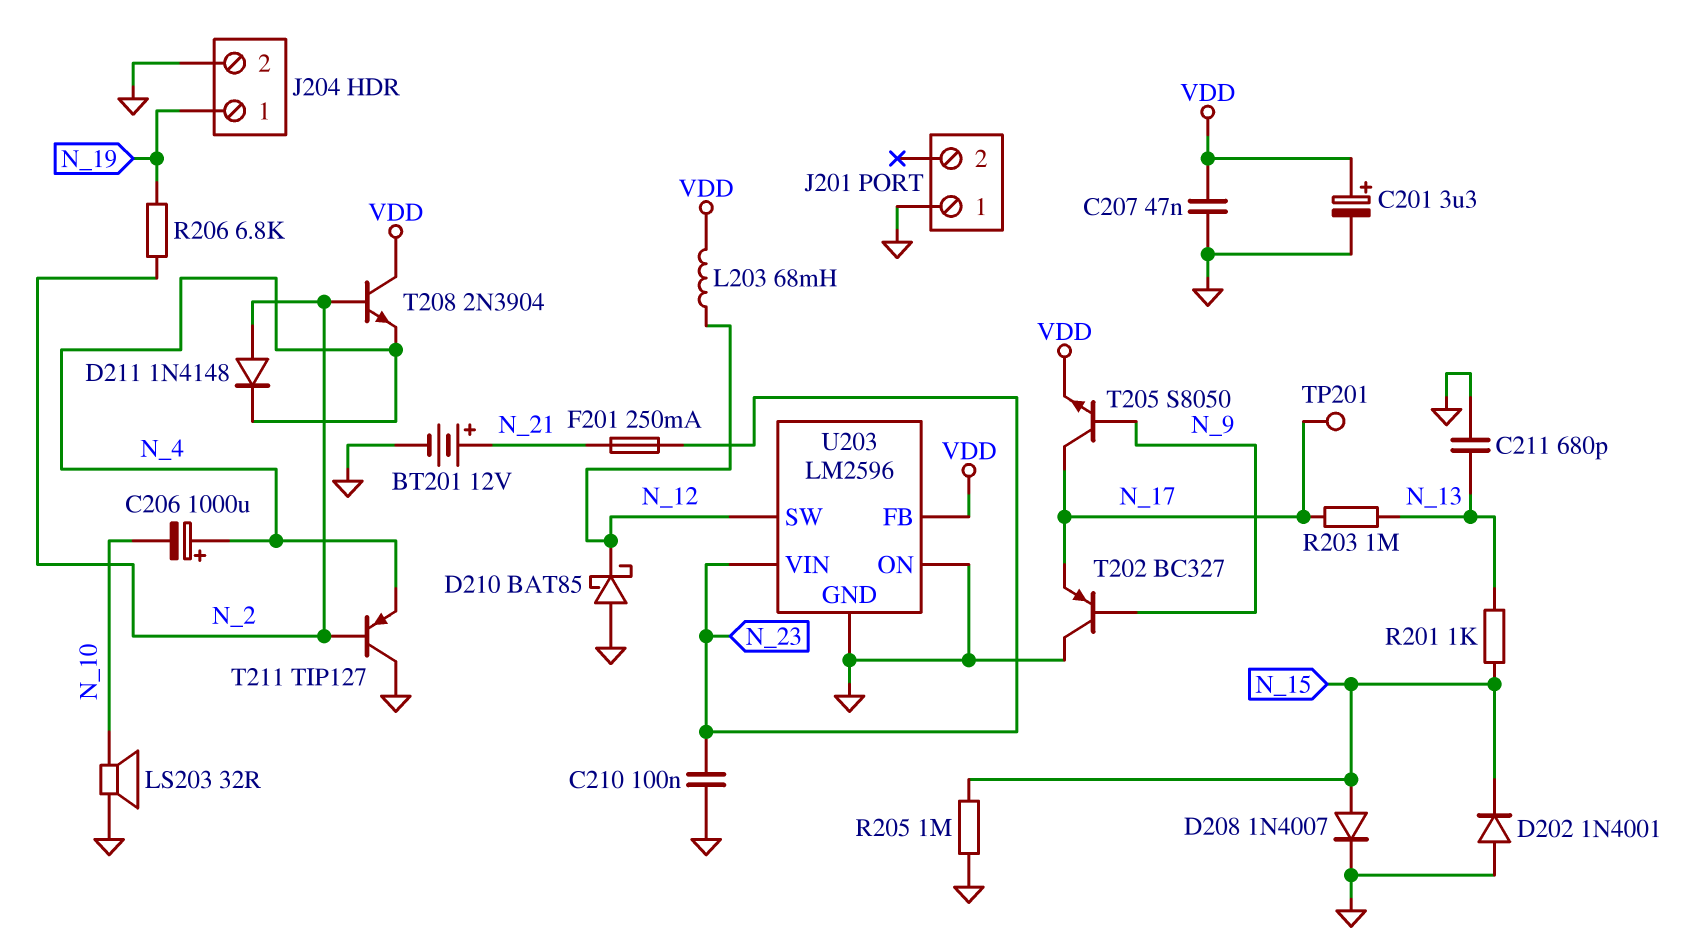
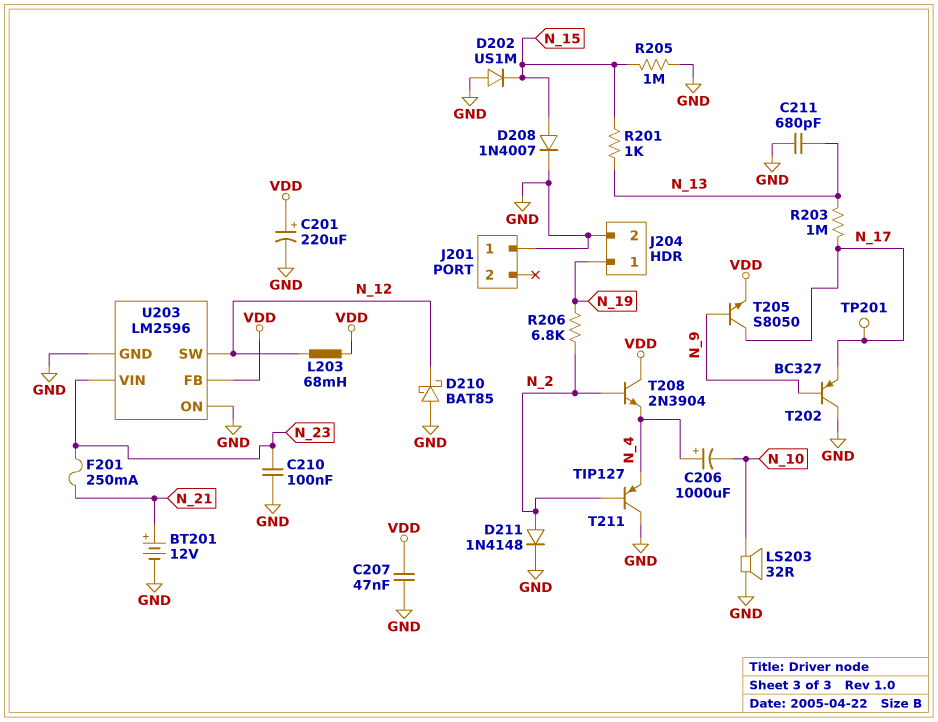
C201: 3.3uF (plus VDD, minus GND) -> 220uF (plus VDD, minus GND)
D202: diode 1N4001 (A GND, K N_15) -> diode US1M (A GND, K N_15)
D211: diode 1N4148 (A N_2, K N_4) -> diode 1N4148 (A N_2, K GND)

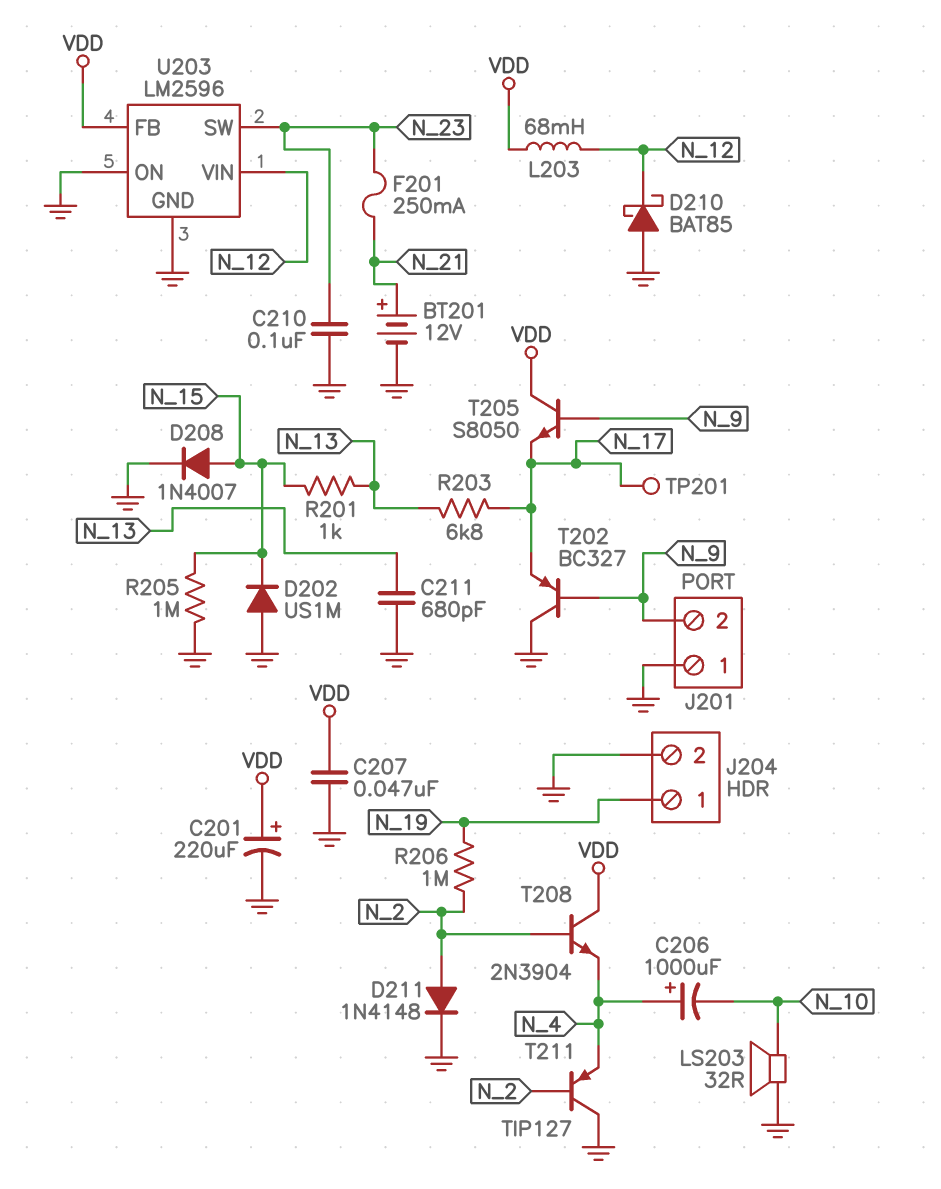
J201 pin 2: none -> N_9
R203: 1M (N_13, N_17) -> 6.8k (N_13, N_17)
R206: 6.8k (N_2, N_19) -> 1M (N_2, N_19)
T205: NPN S8050 (B N_9, C N_17, E VDD) -> NPN S8050 (B N_9, C VDD, E N_17)
U203 pin SW: N_12 -> N_23
U203 pin VIN: N_23 -> N_12

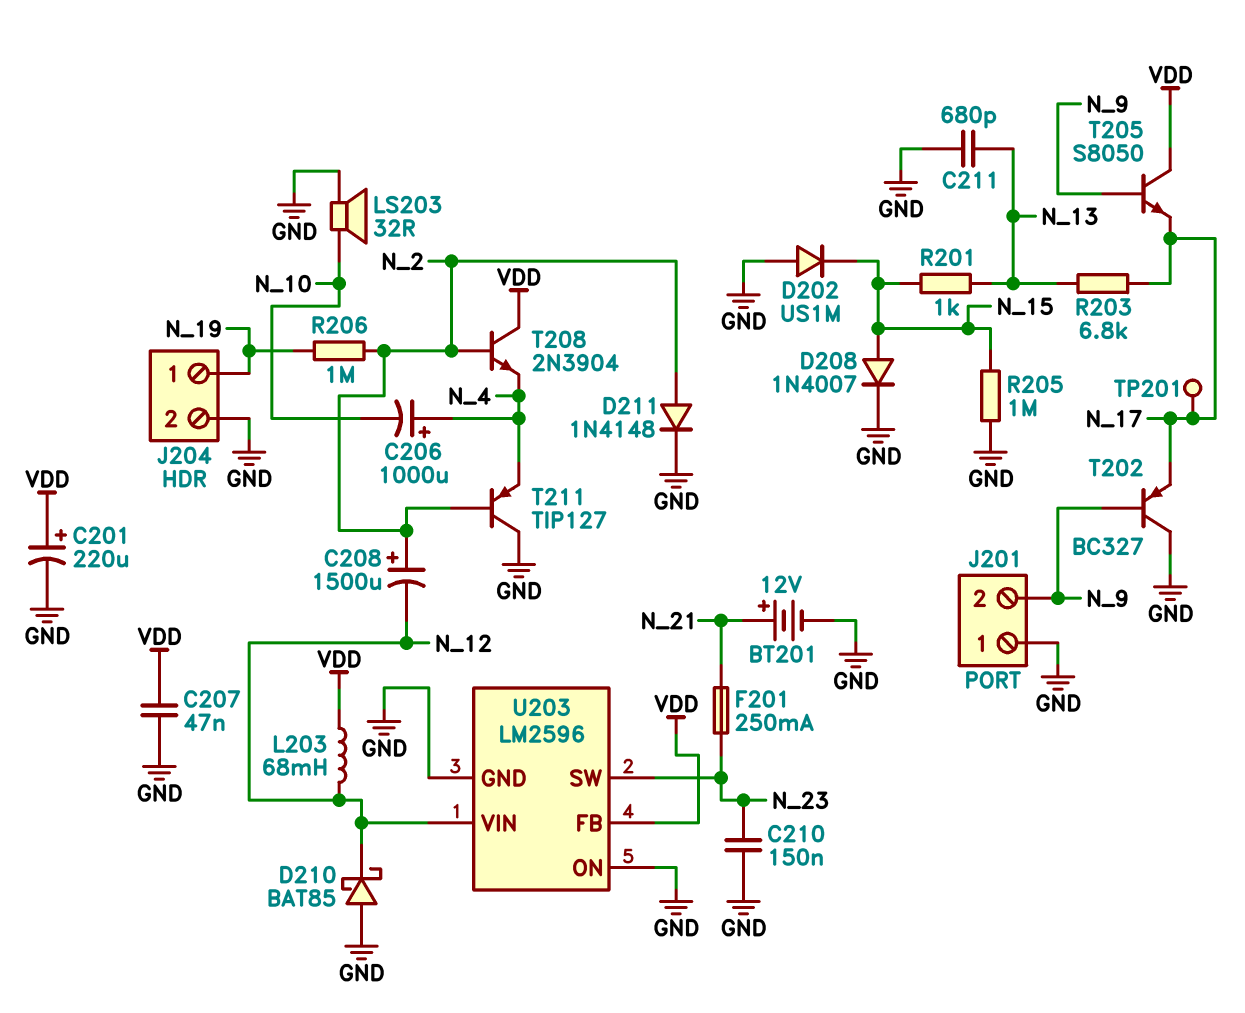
C208: none -> 1500uF (plus N_2, minus N_12)
C210: 100nF (GND, N_23) -> 150nF (GND, N_23)

